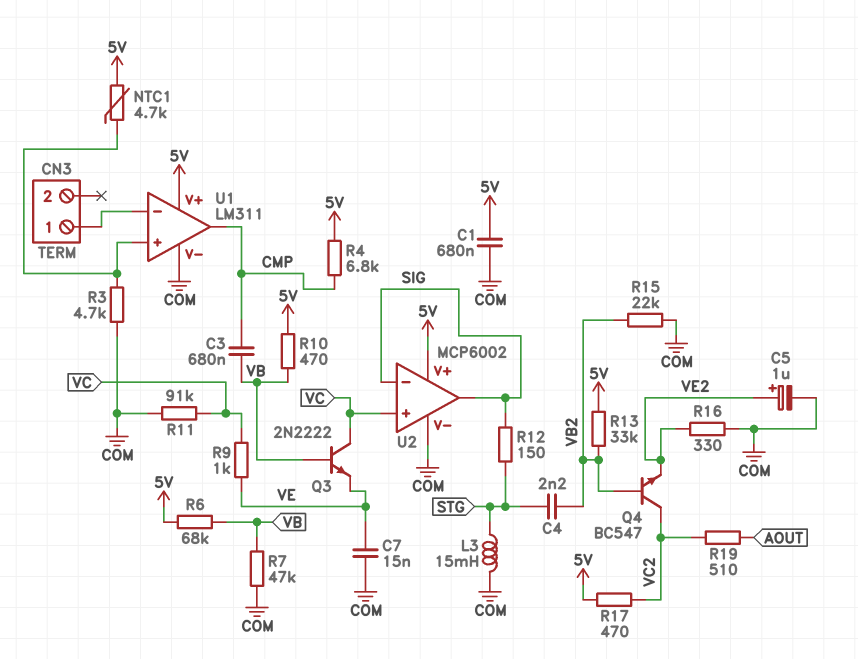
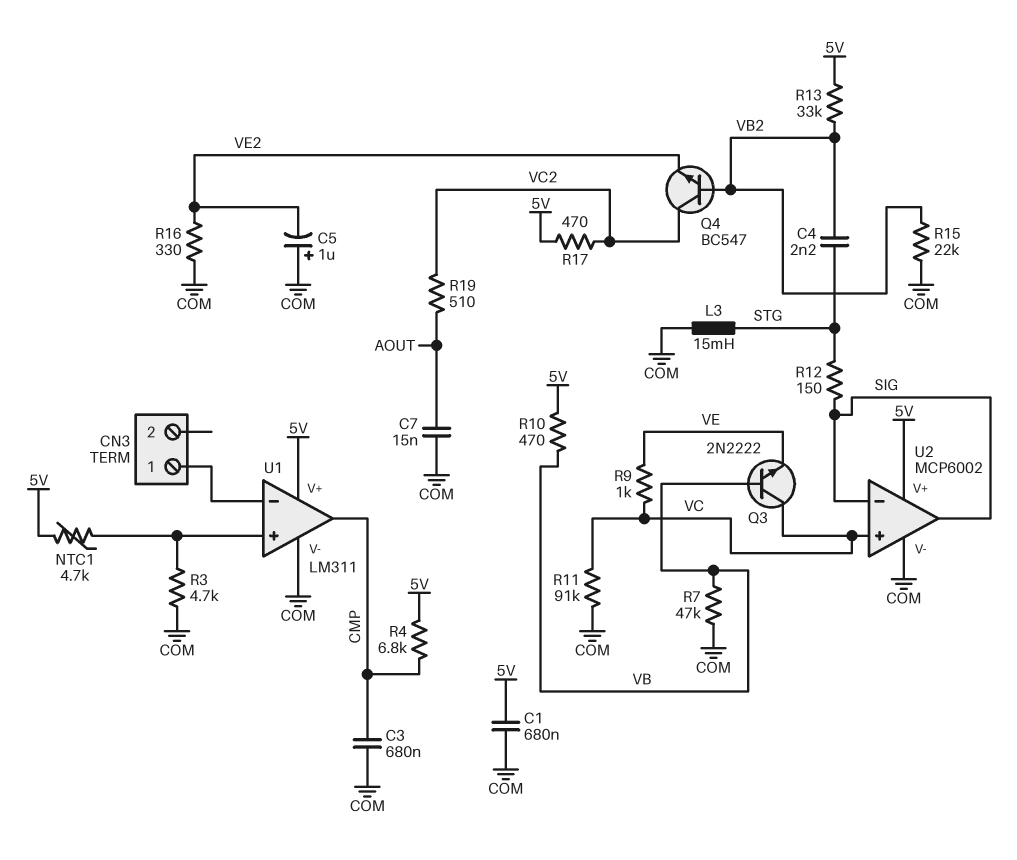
C3: 680nF (CMP, VB) -> 680nF (CMP, COM)
C5: 1uF (plus VE2, minus COM) -> 1uF (plus COM, minus VE2)
C7: 15nF (COM, VE) -> 15nF (AOUT, COM)
R6: 68k (5V, VB) -> none

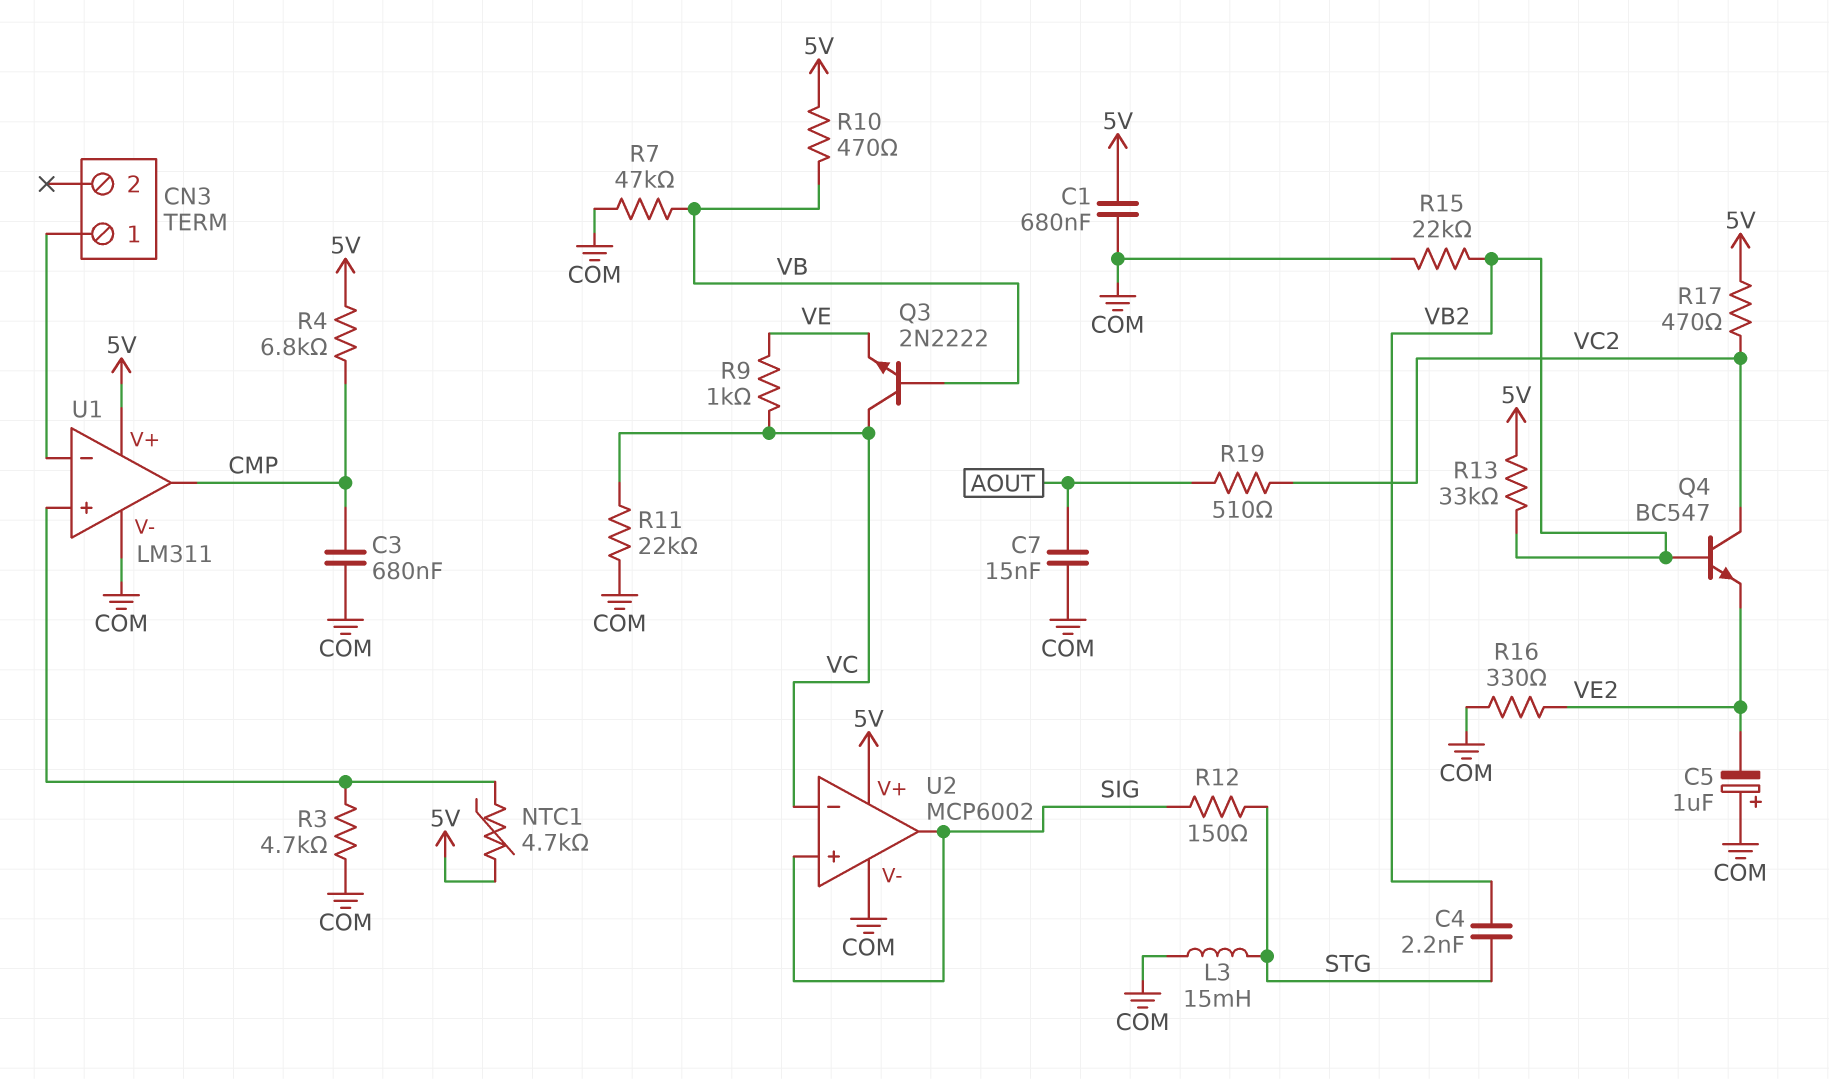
R11: 91k (COM, VC) -> 22k (COM, VC)
U2 pin in+: VC -> SIG
U2 pin in-: SIG -> VC

